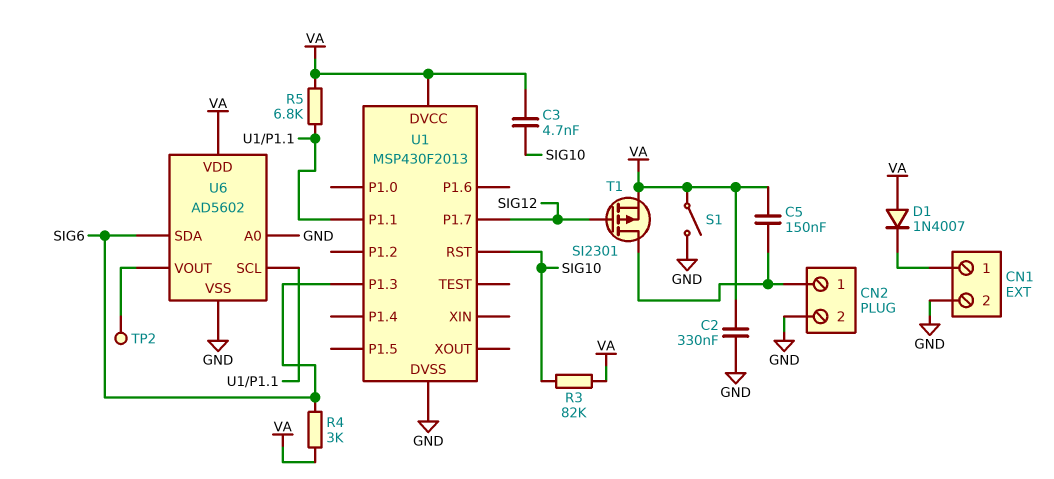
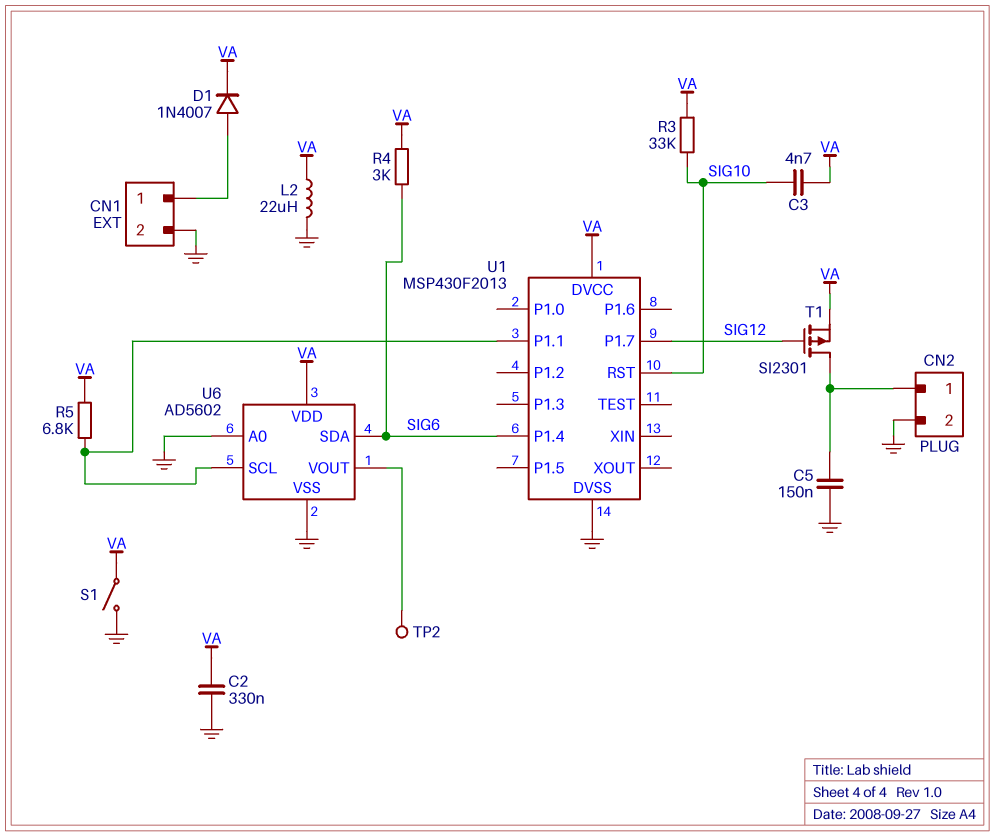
C5: 150nF (CN2/1, VA) -> 150nF (CN2/1, GND)
D1: diode 1N4007 (A VA, K CN1/1) -> diode 1N4007 (A CN1/1, K VA)
L2: none -> 22uH (GND, VA)
R3: 82k (SIG10, VA) -> 33k (SIG10, VA)
U1 pin P1.3: SIG6 -> none
U1 pin P1.4: none -> SIG6

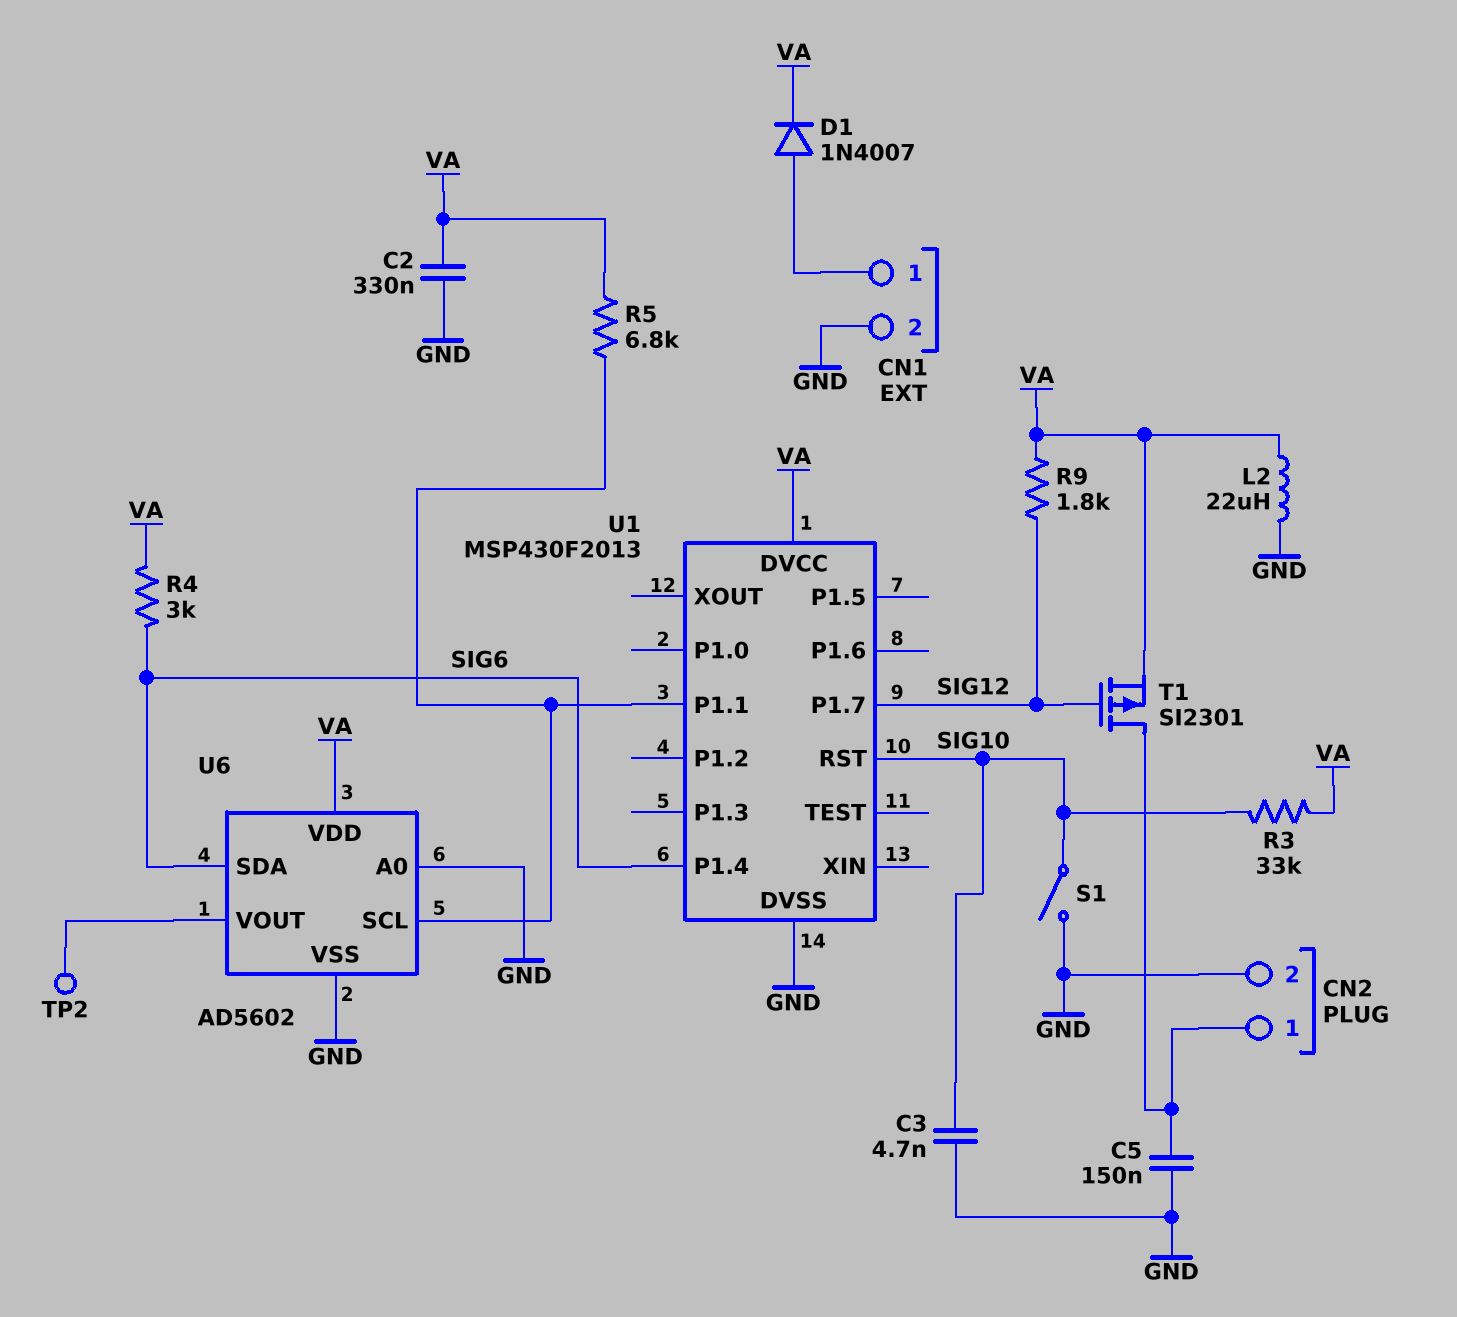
C3: 4.7nF (SIG10, VA) -> 4.7nF (GND, SIG10)
R9: none -> 1.8k (SIG12, VA)
S1: switch (GND, VA) -> switch (GND, SIG10)

